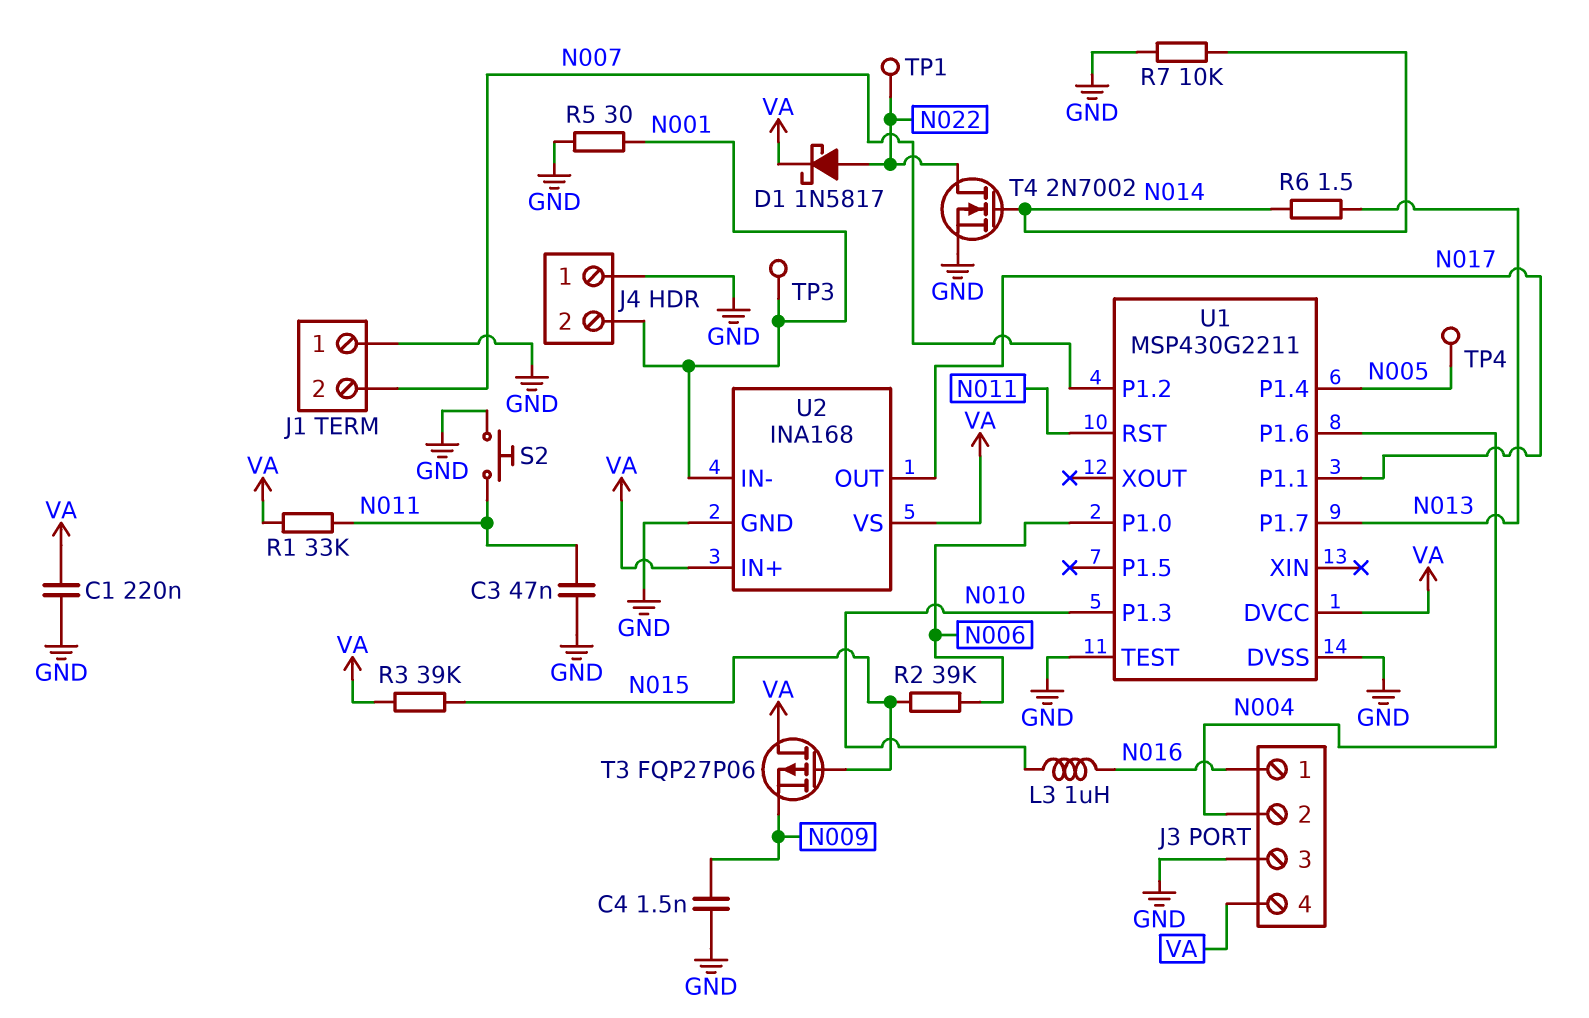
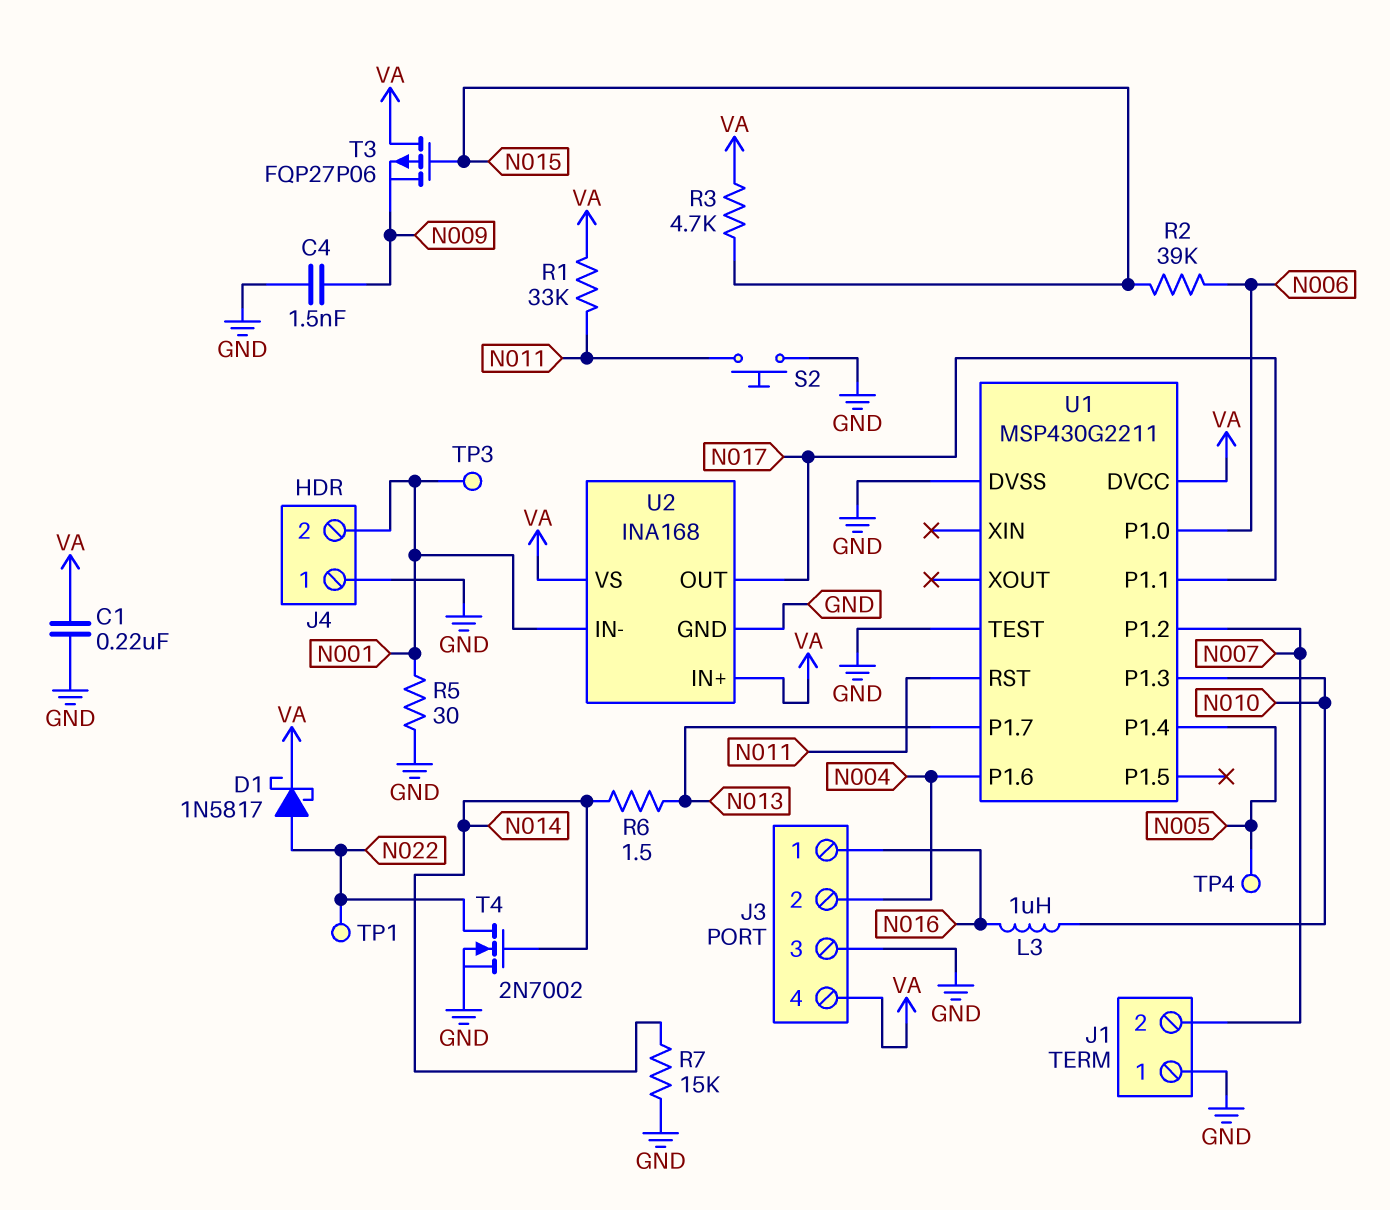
C3: 47nF (GND, N011) -> none
R3: 39k (N015, VA) -> 4.7k (N015, VA)
R7: 10k (GND, N014) -> 15k (GND, N014)

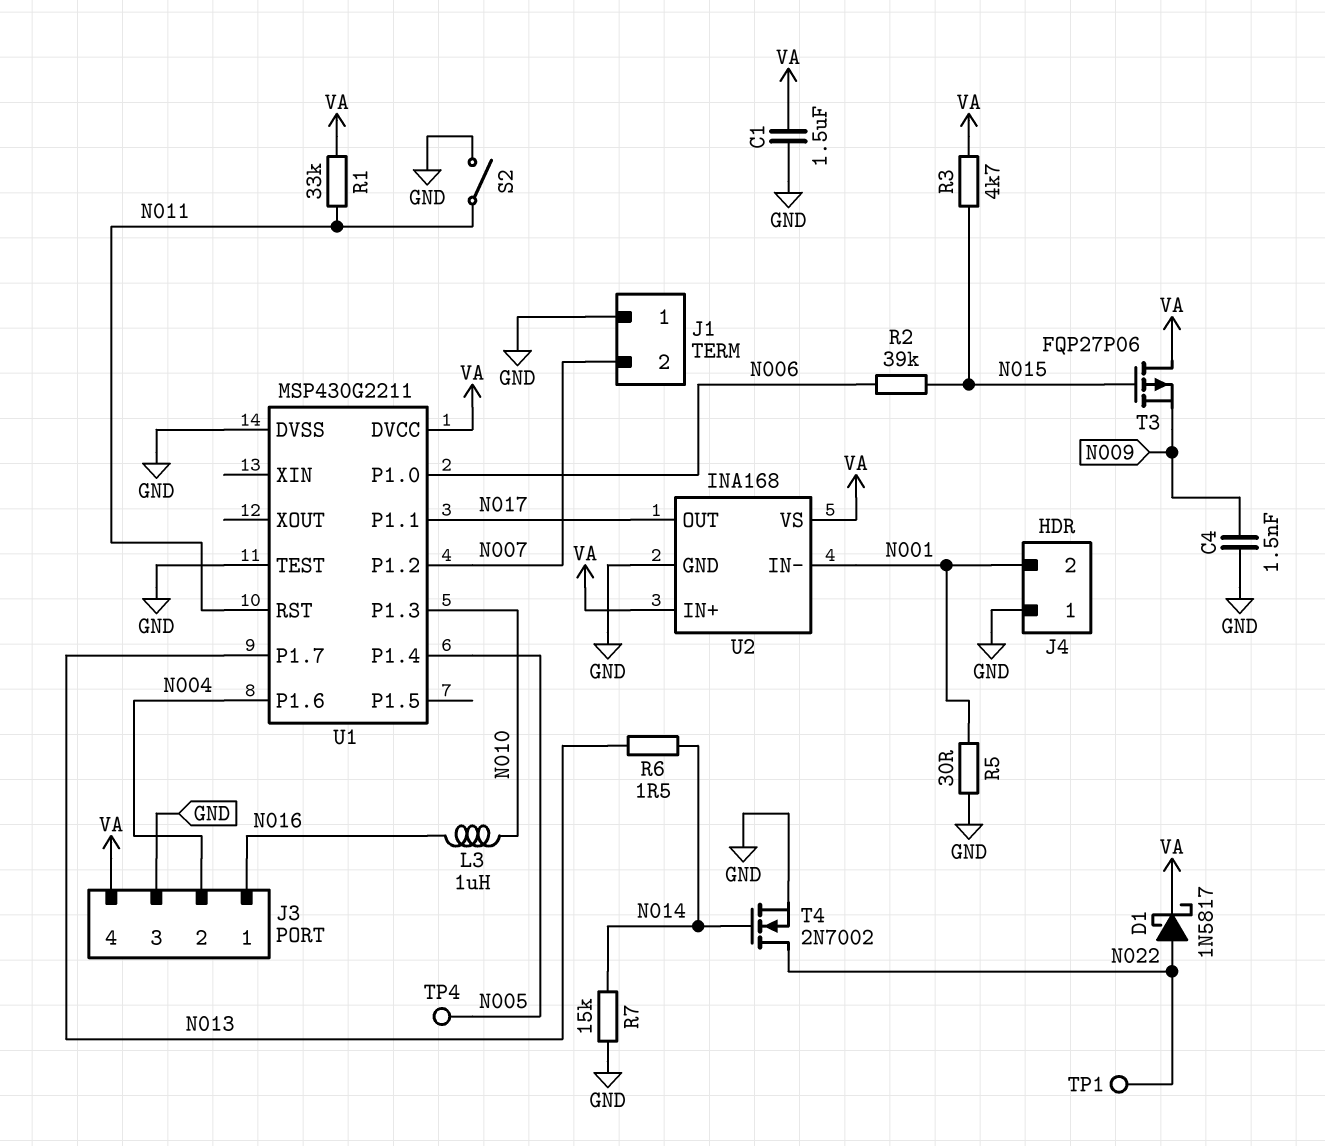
C1: 220nF (GND, VA) -> 1.5uF (GND, VA)
S2: button (GND, N011) -> switch (GND, N011)
TP3: test point (N001) -> none

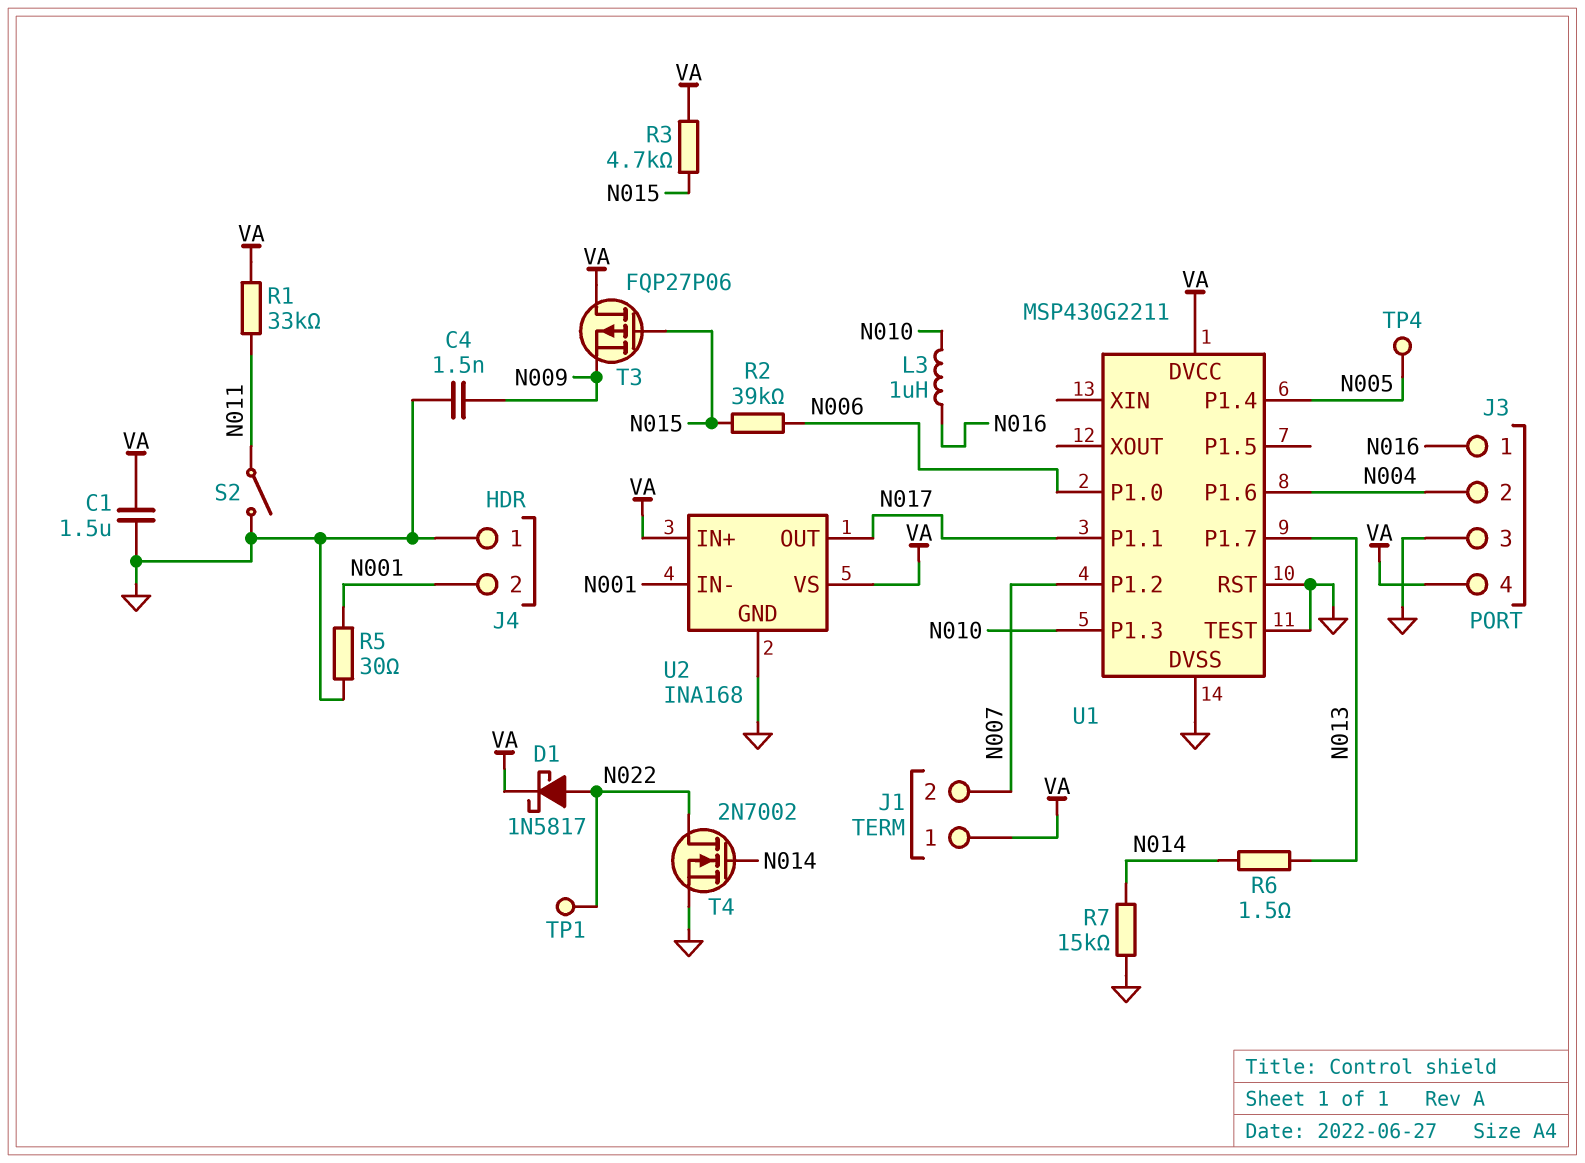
J1 pin 1: GND -> VA
U1 pin RST: N011 -> GND

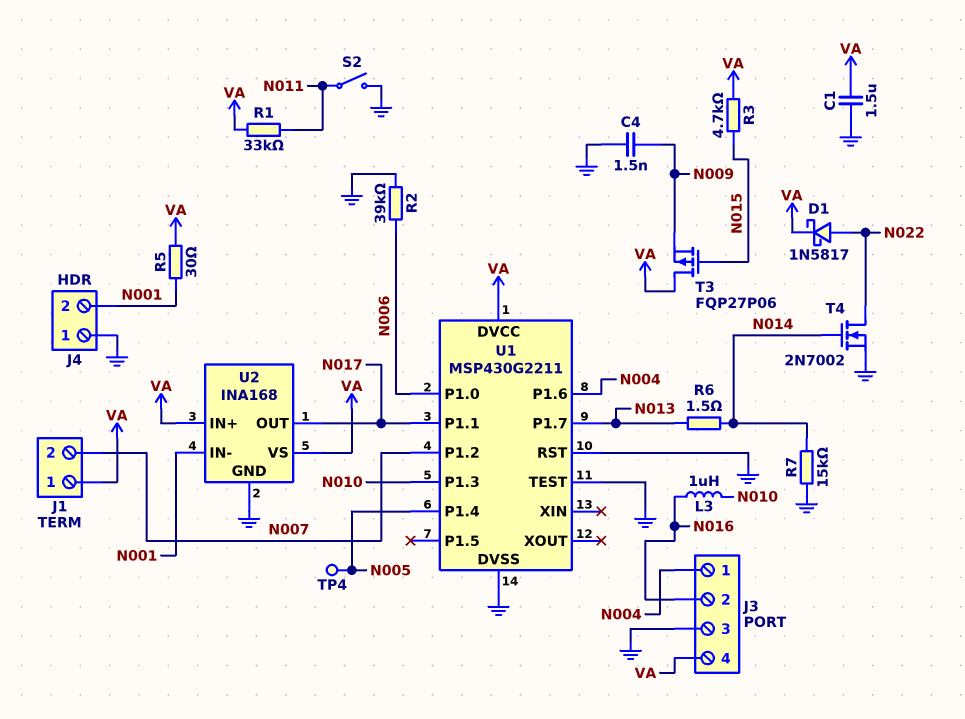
J3 pin 1: N016 -> N004
J3 pin 2: N004 -> N016
R2: 39k (N006, N015) -> 39k (GND, N006)
R5: 30 (GND, N001) -> 30 (N001, VA)
TP1: test point (N022) -> none

